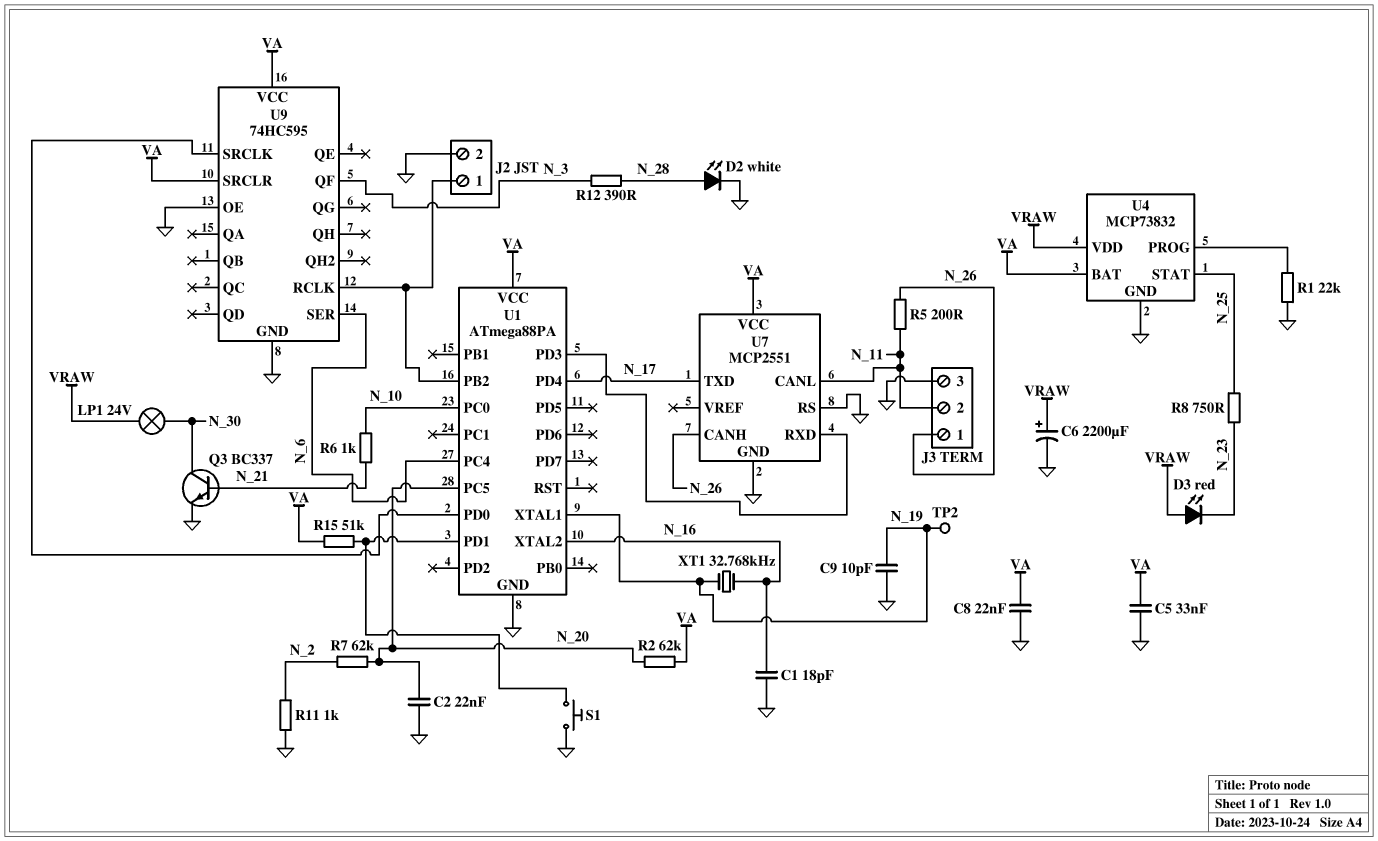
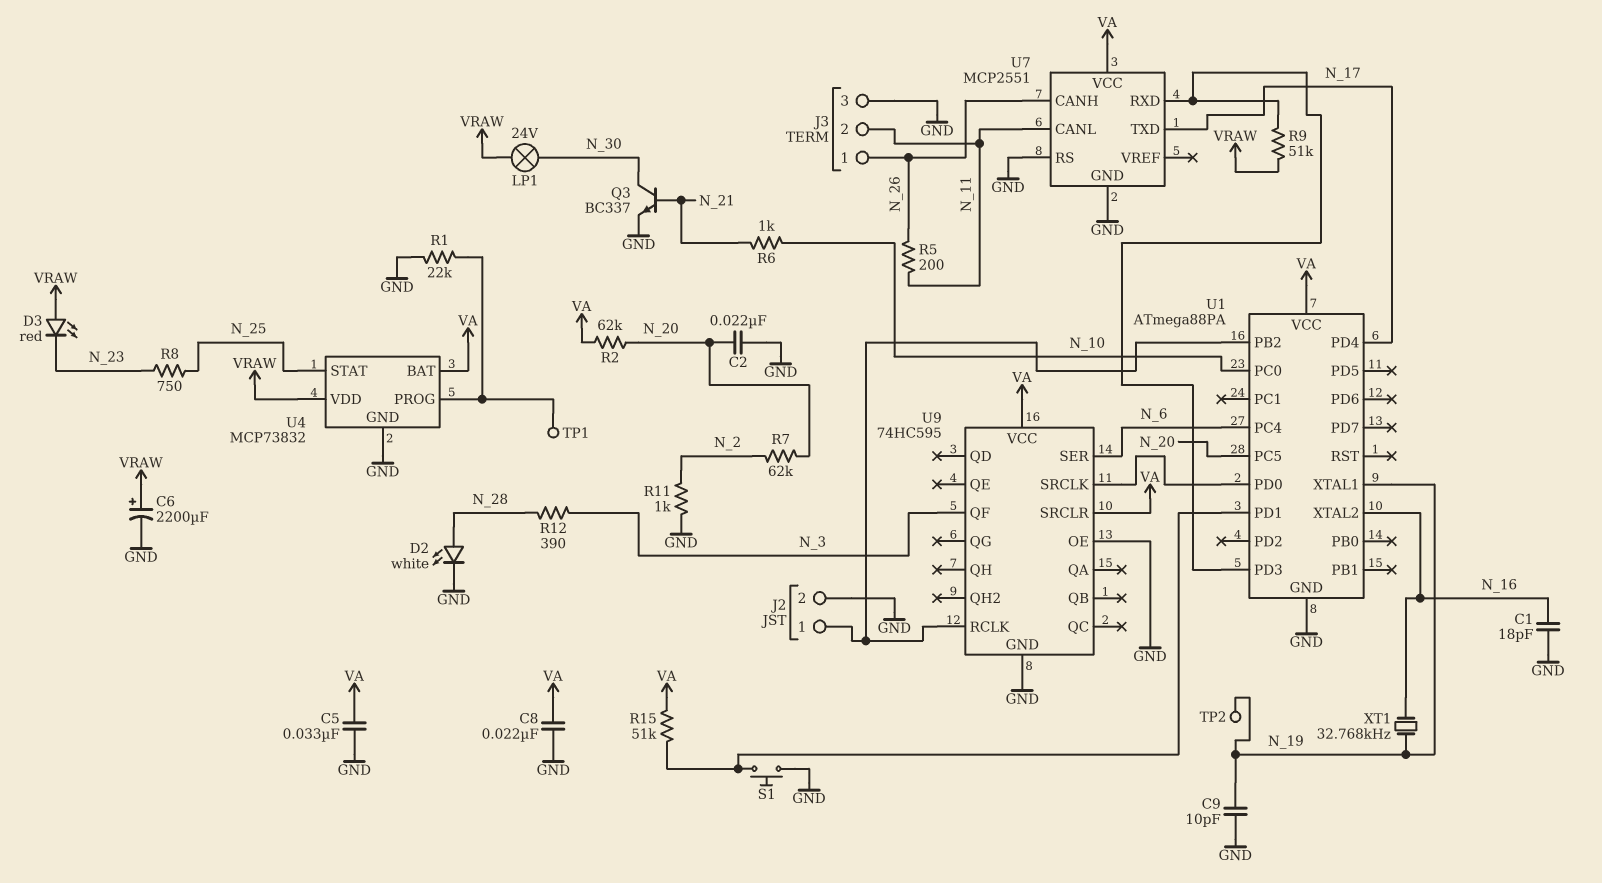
R9: none -> 51k (U1/PD3, VRAW)
TP1: none -> test point (U4/PROG)

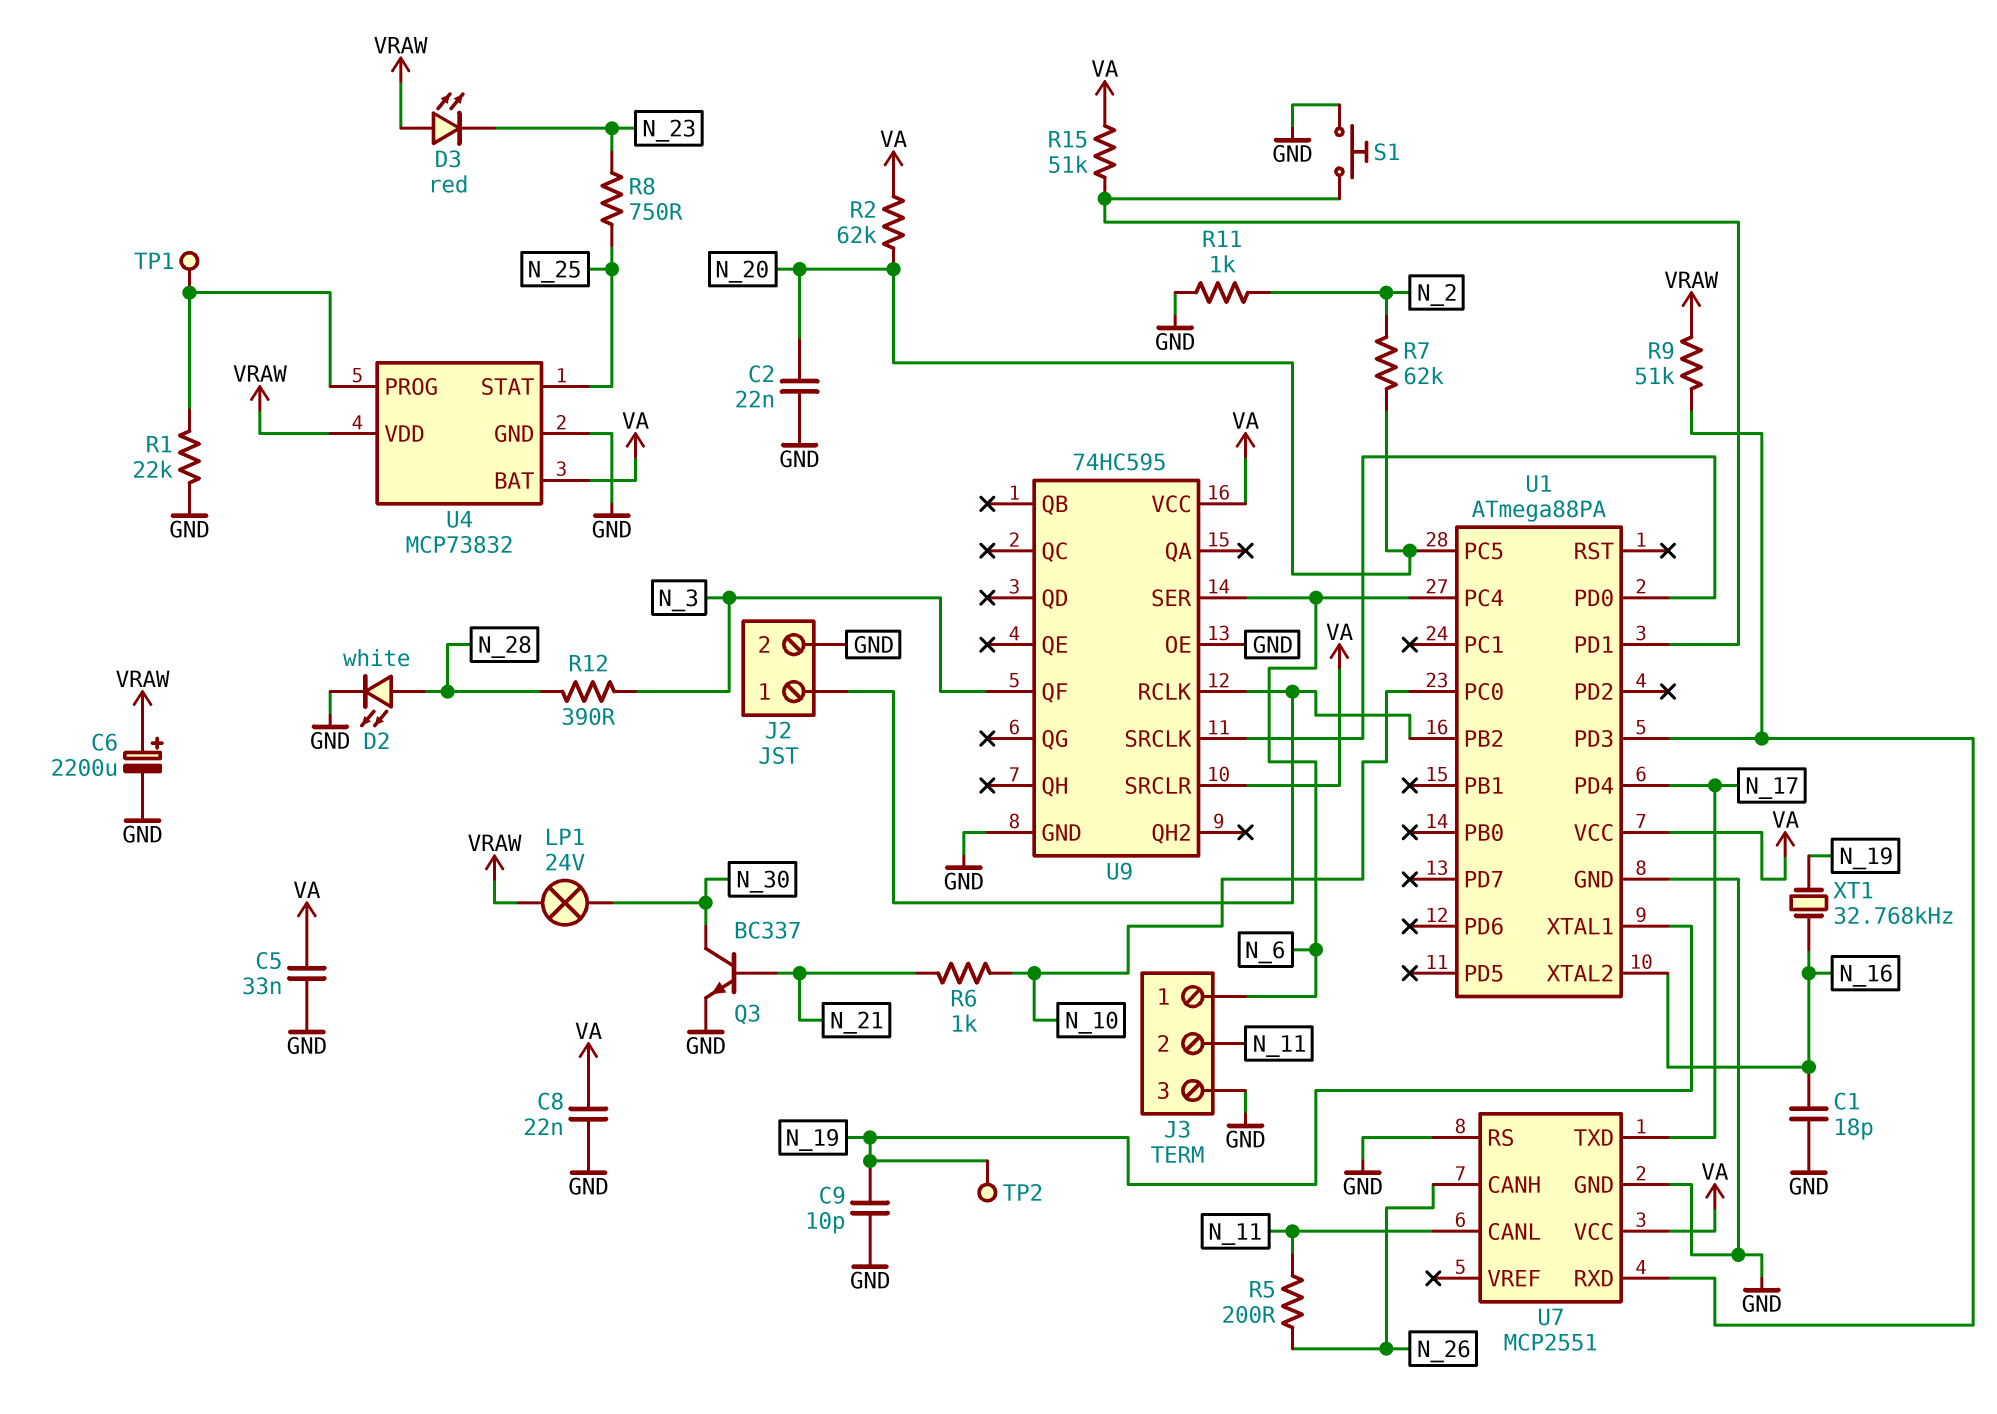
J3 pin 1: N_26 -> N_6

